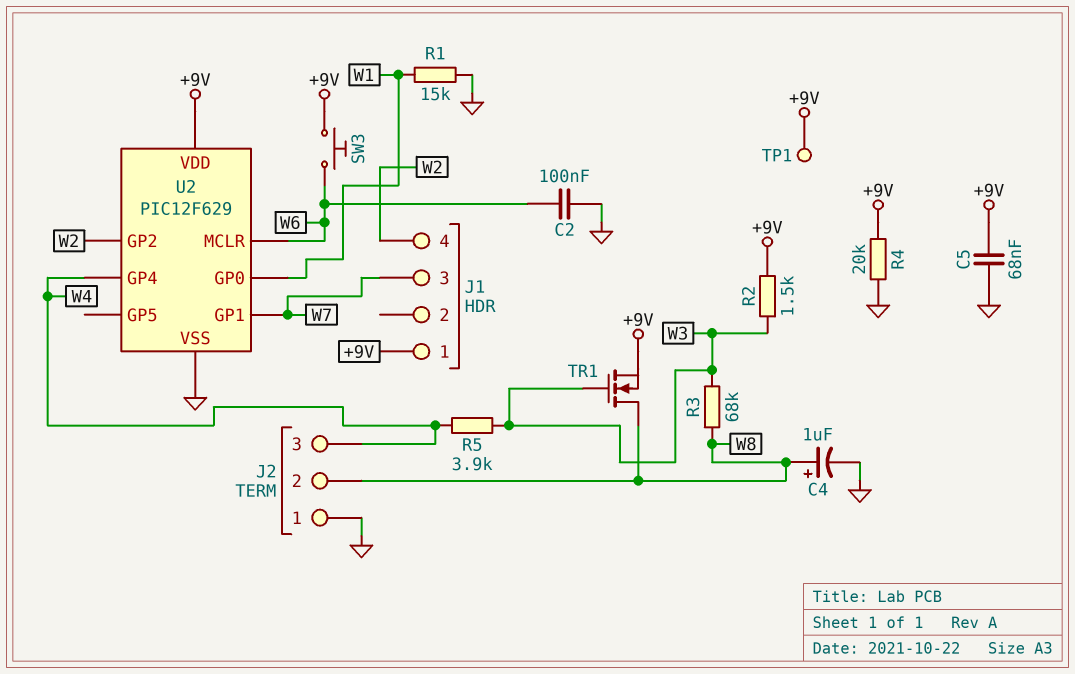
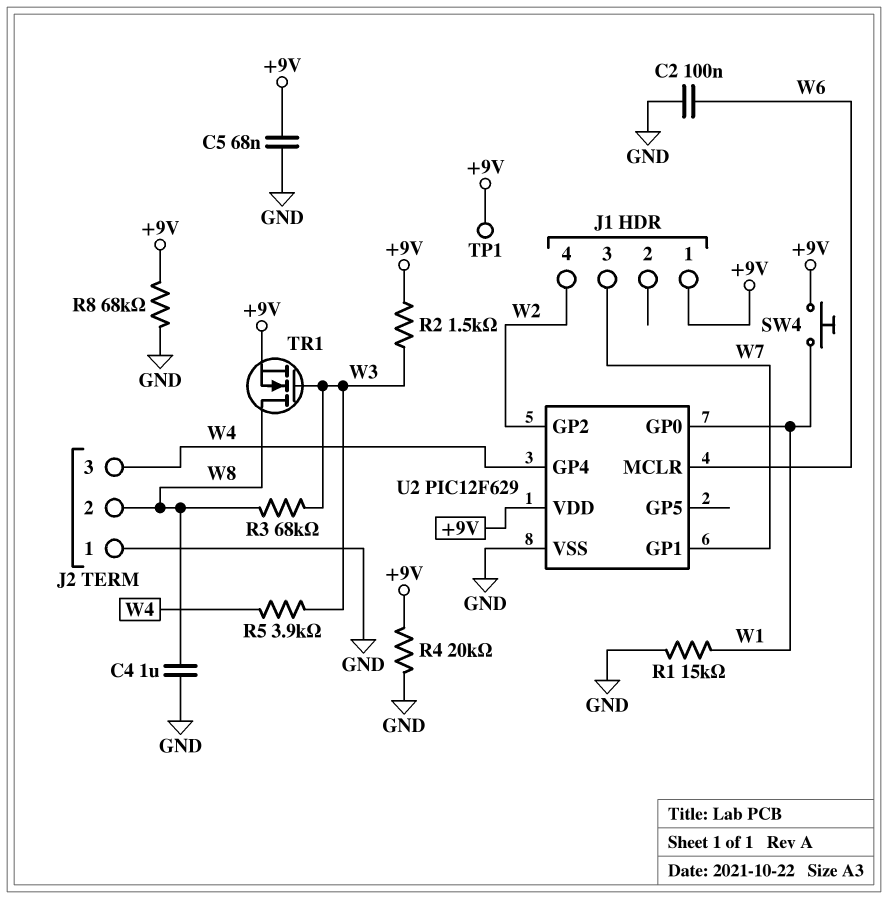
C4: 1uF (plus W8, minus GND) -> 1uF (GND, W8)
R8: none -> 68k (+9V, GND)
SW3: button (+9V, W6) -> none
SW4: none -> button (+9V, W1)

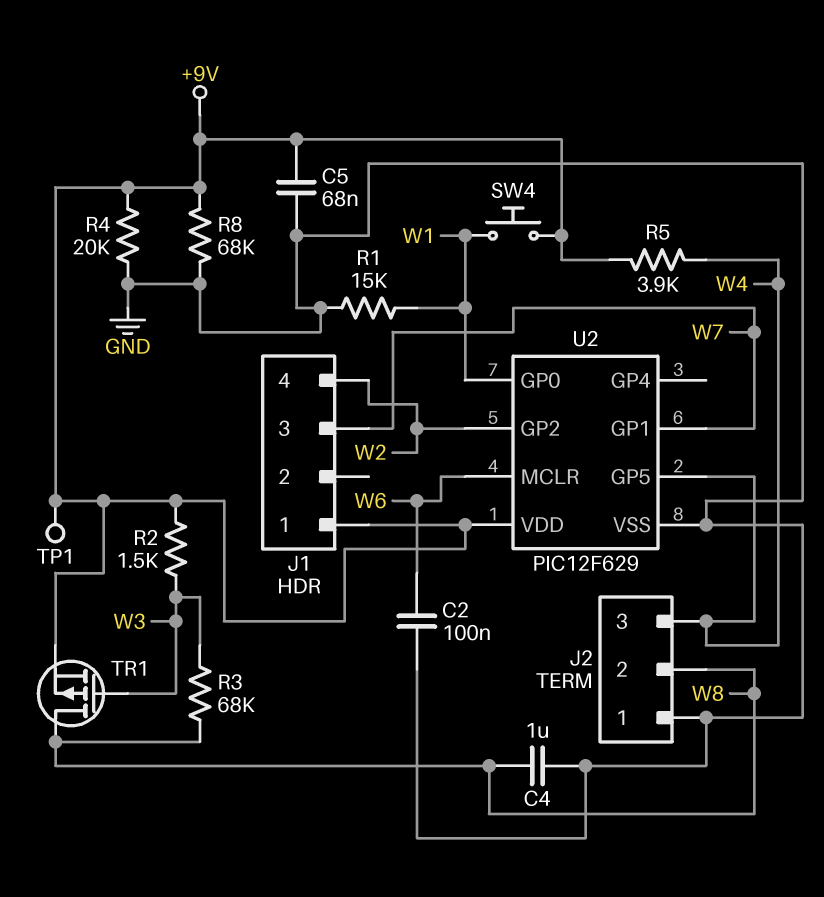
R5: 3.9k (W3, W4) -> 3.9k (+9V, W4)
TR1: NMOS (G W3, D W8, S +9V) -> PMOS (G W3, D W8, S +9V)
U2 pin GP4: W4 -> none
U2 pin GP5: none -> W4

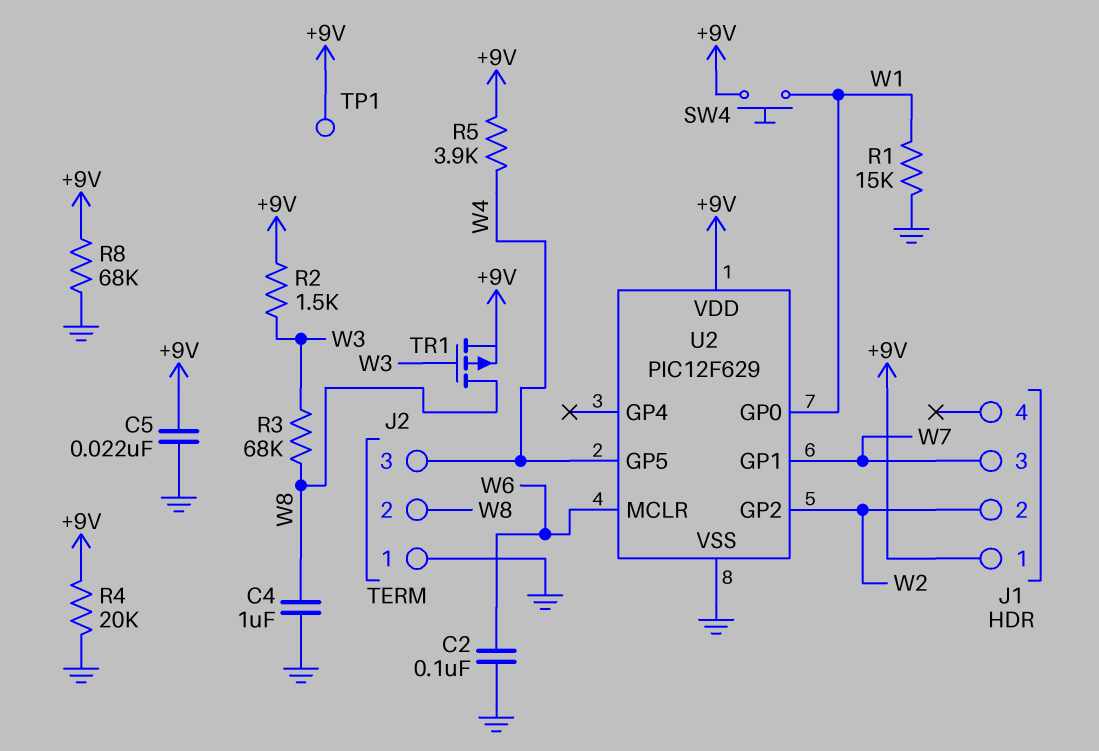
C5: 68nF (+9V, GND) -> 22nF (+9V, GND)
J1 pin 2: none -> W2
J1 pin 4: W2 -> none

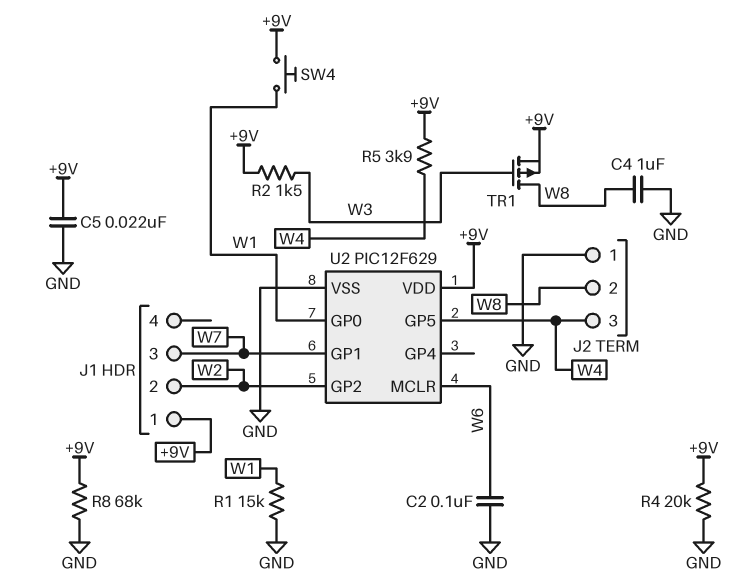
R3: 68k (W3, W8) -> none
TP1: test point (+9V) -> none

